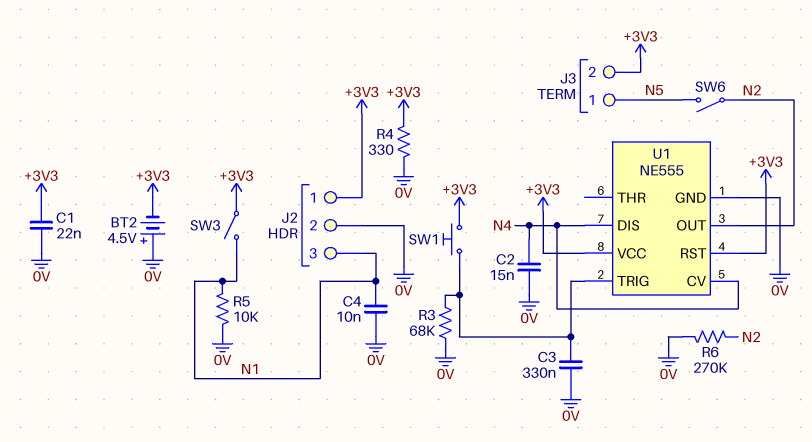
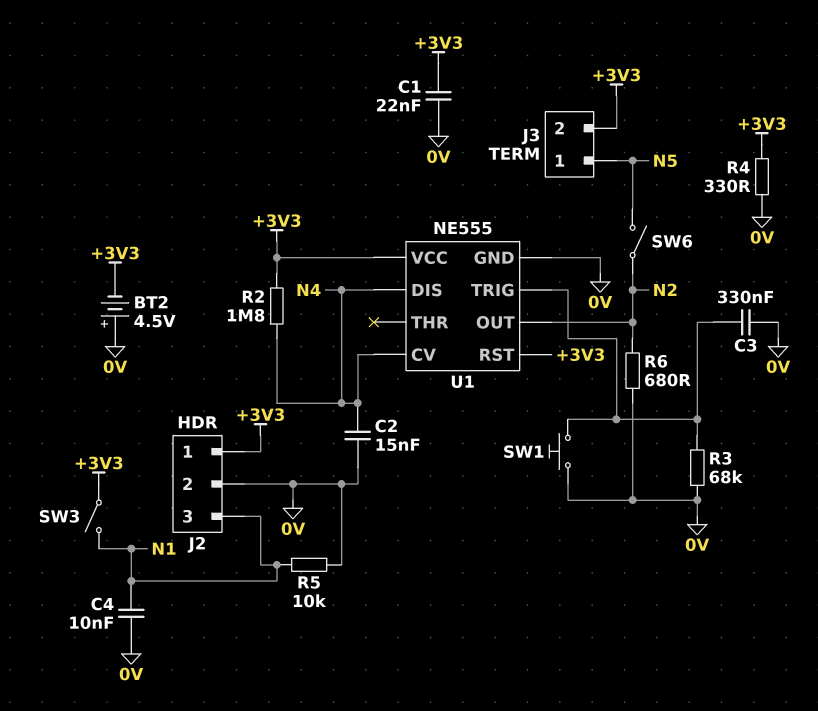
R2: none -> 1.8M (+3V3, N4)
R6: 270k (0V, N2) -> 680 (0V, N2)
SW1: button (+3V3, U1/TRIG) -> button (0V, U1/TRIG)

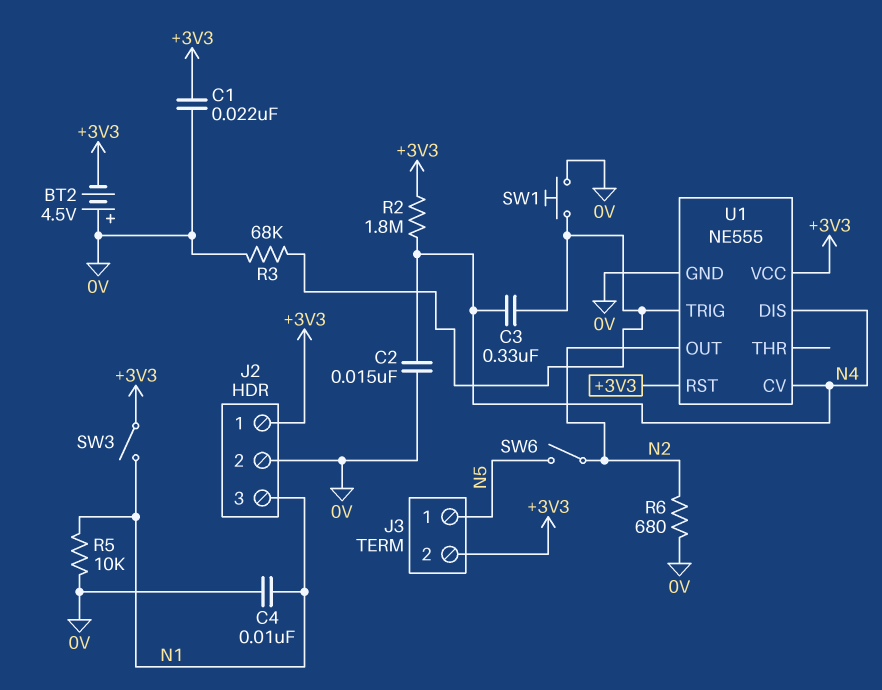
C3: 330nF (0V, U1/TRIG) -> 330nF (N4, U1/TRIG)
R4: 330 (+3V3, 0V) -> none

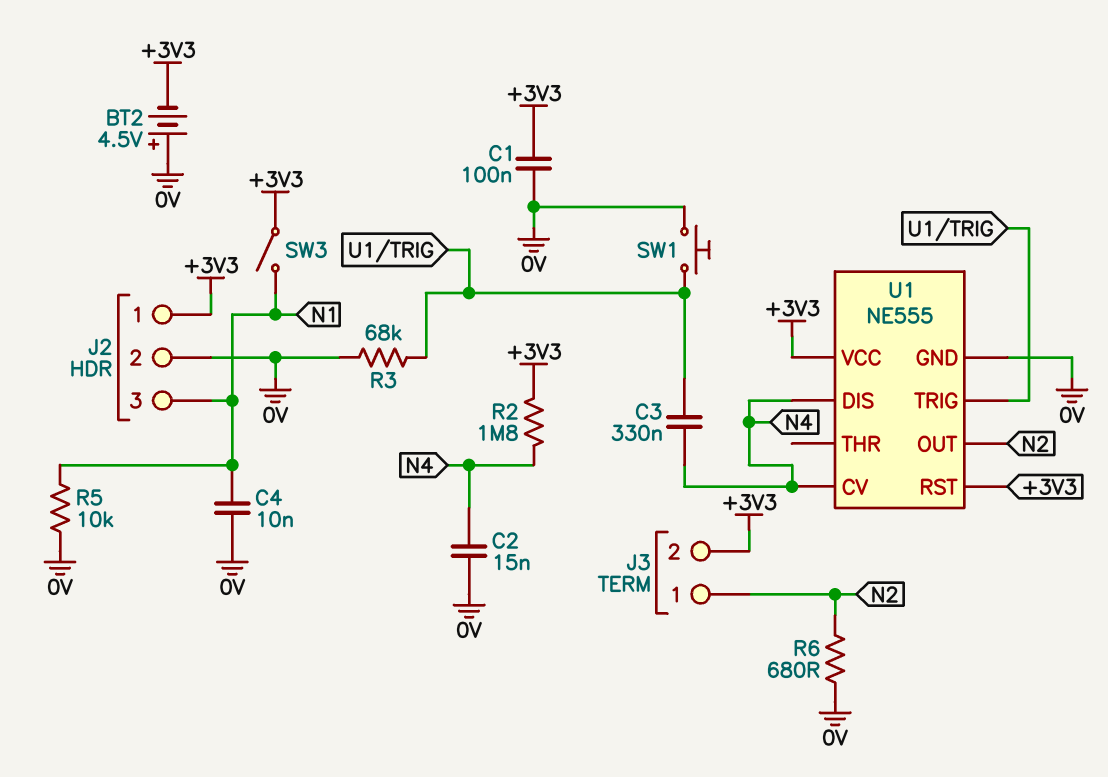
C1: 22nF (+3V3, 0V) -> 100nF (+3V3, 0V)
J3 pin 1: N5 -> N2
SW6: switch (N2, N5) -> none

